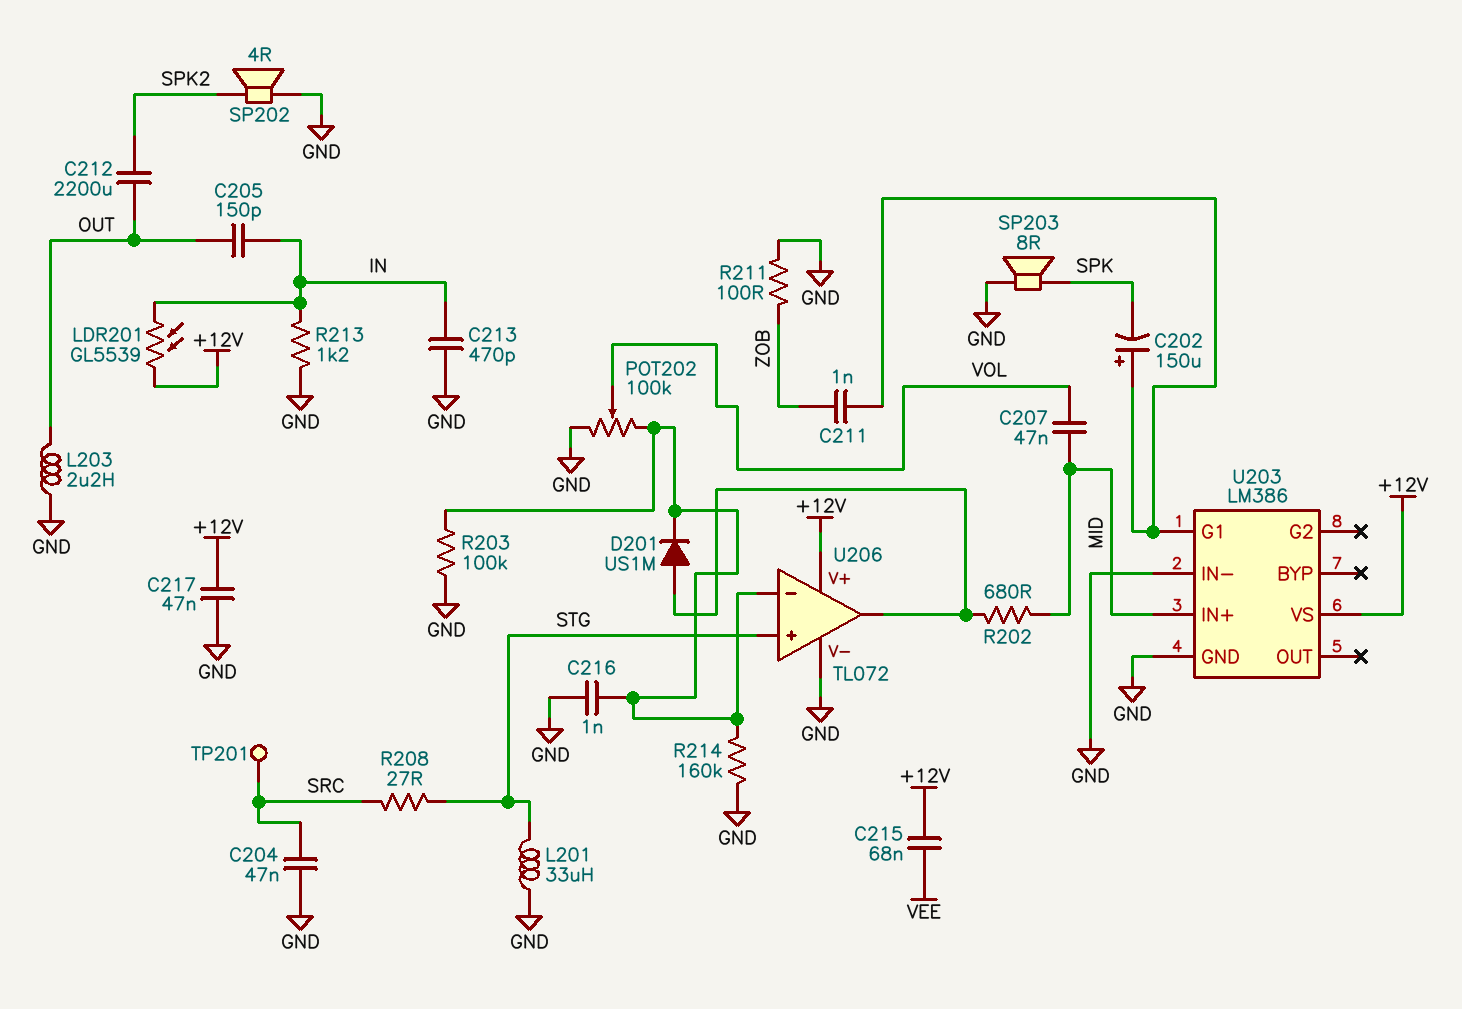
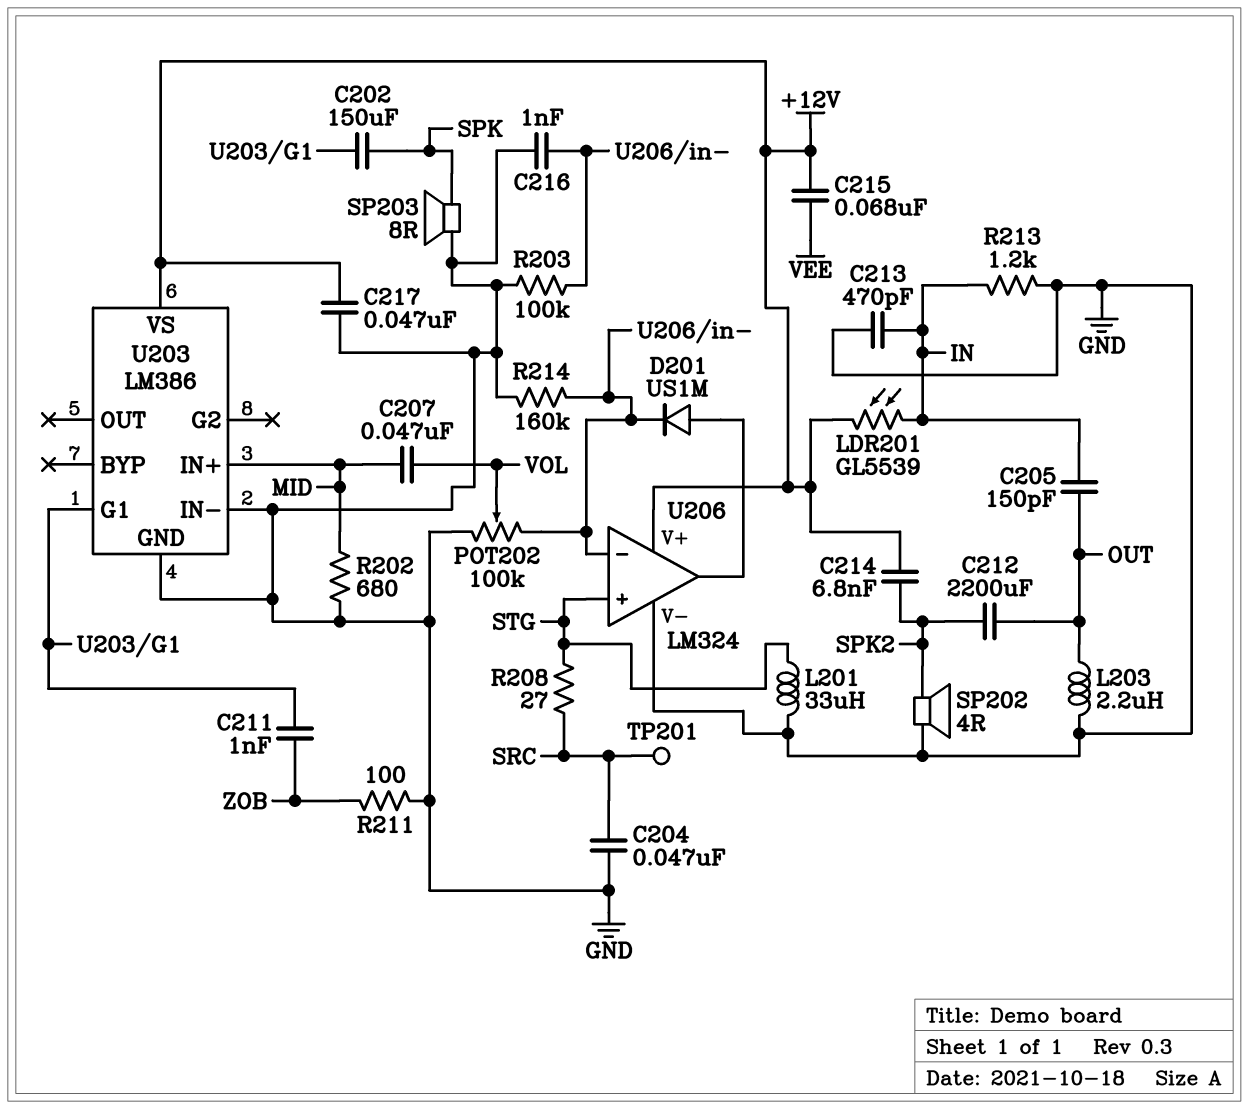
C202: 150uF (plus U203/G1, minus SPK) -> 150uF (SPK, U203/G1)
C214: none -> 6.8nF (+12V, SPK2)
R202: 680 (MID, U206/out) -> 680 (GND, MID)
U206: TL072 -> LM324

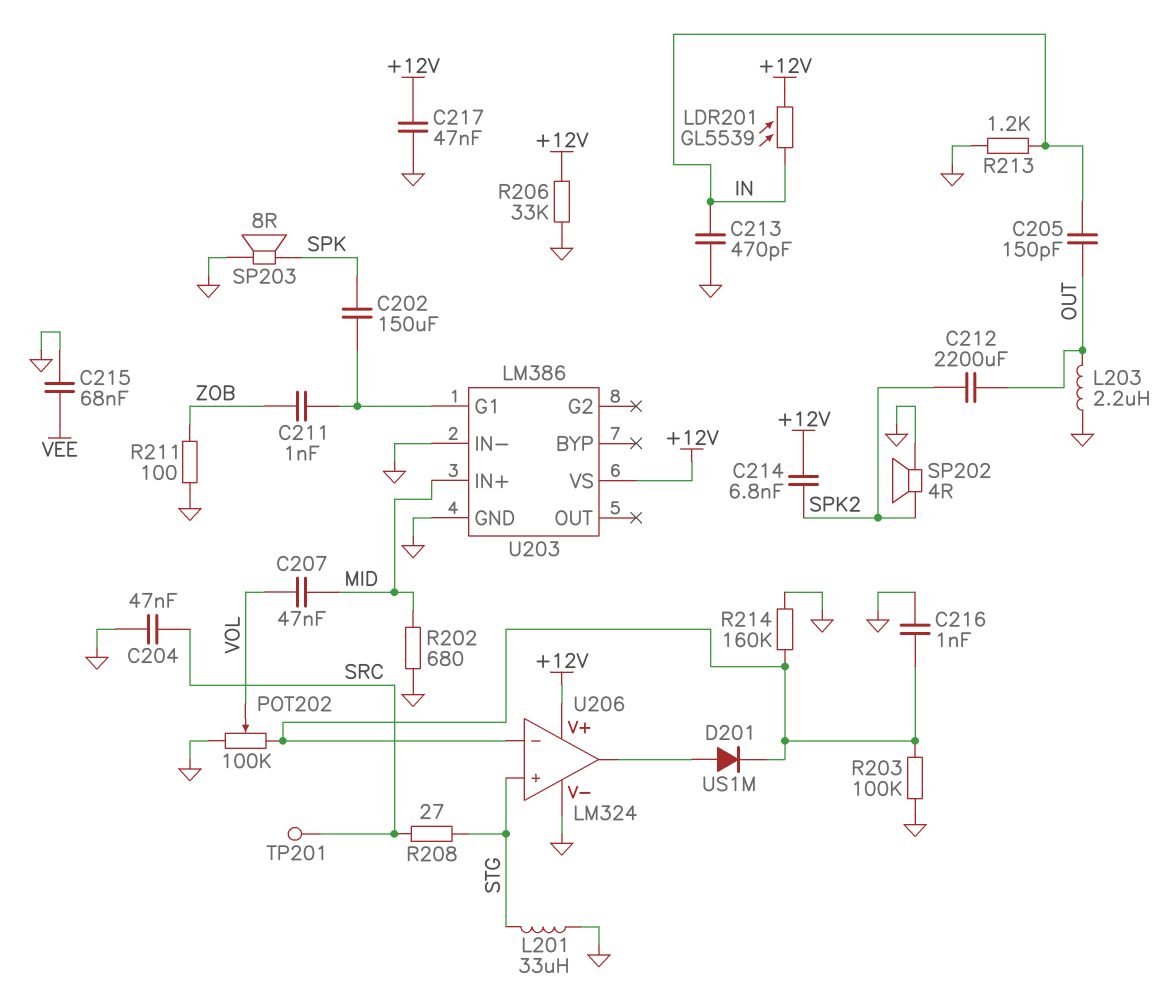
C215: 68nF (+12V, VEE) -> 68nF (GND, VEE)
R206: none -> 33k (+12V, GND)

